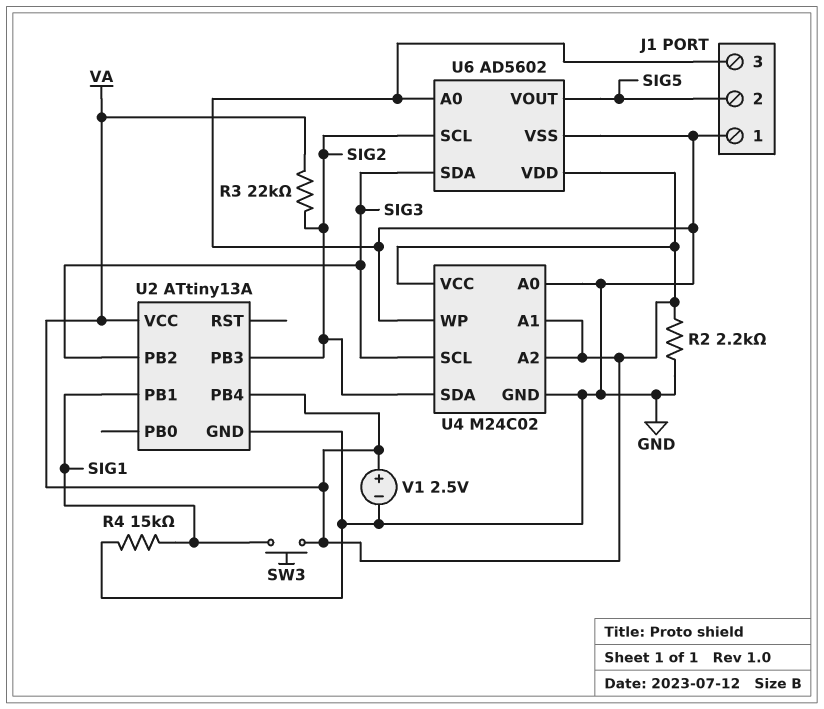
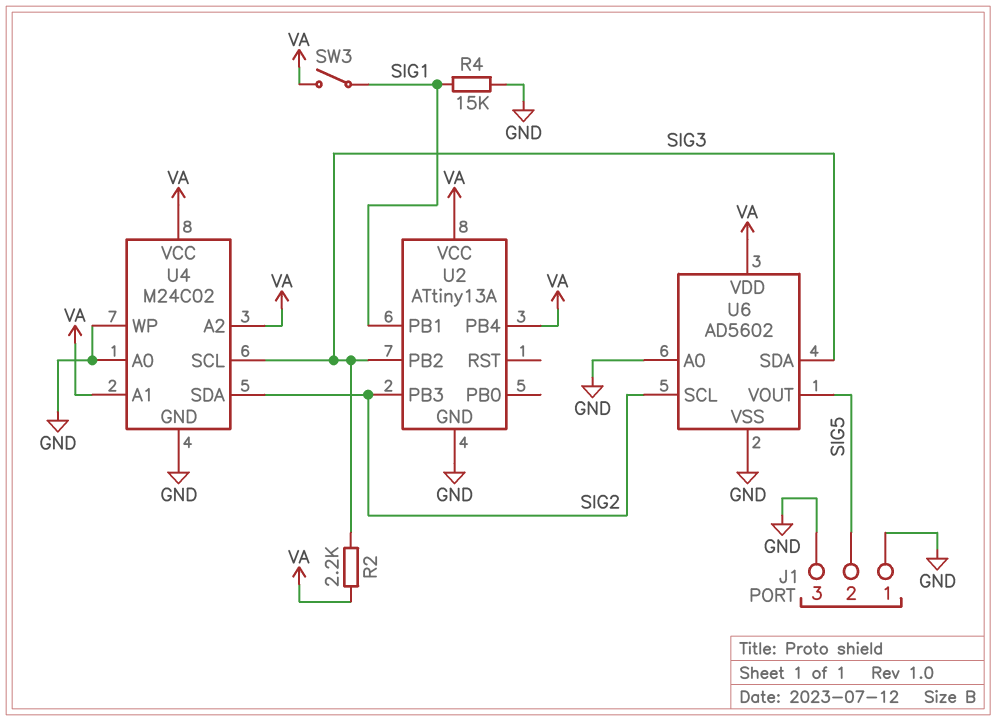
R2: 2.2k (GND, VA) -> 2.2k (SIG3, VA)
R3: 22k (SIG2, VA) -> none
SW3: button (SIG1, VA) -> switch (SIG1, VA)
V1: 2.5V (plus VA, minus GND) -> none

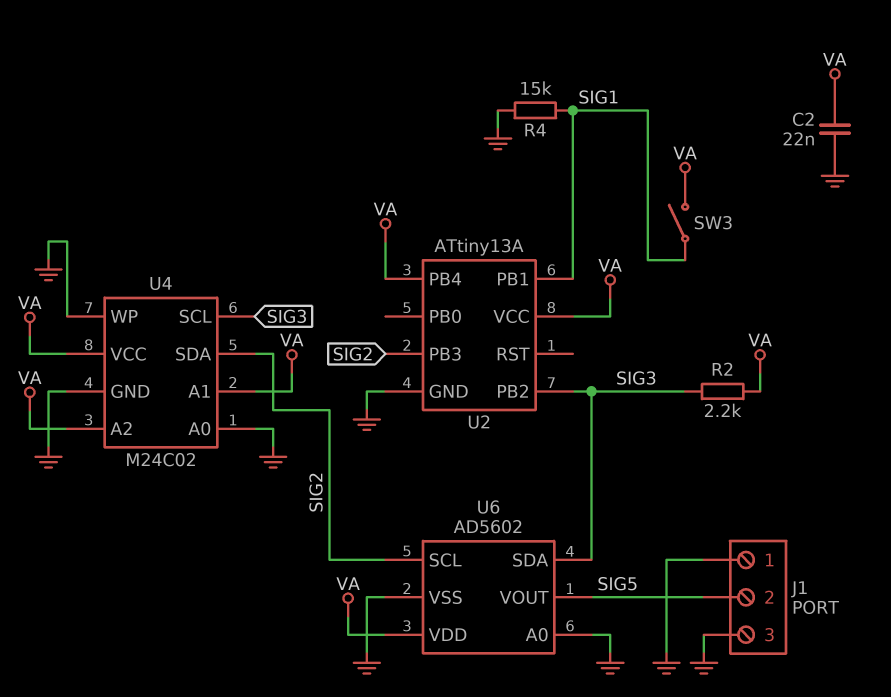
C2: none -> 22nF (GND, VA)

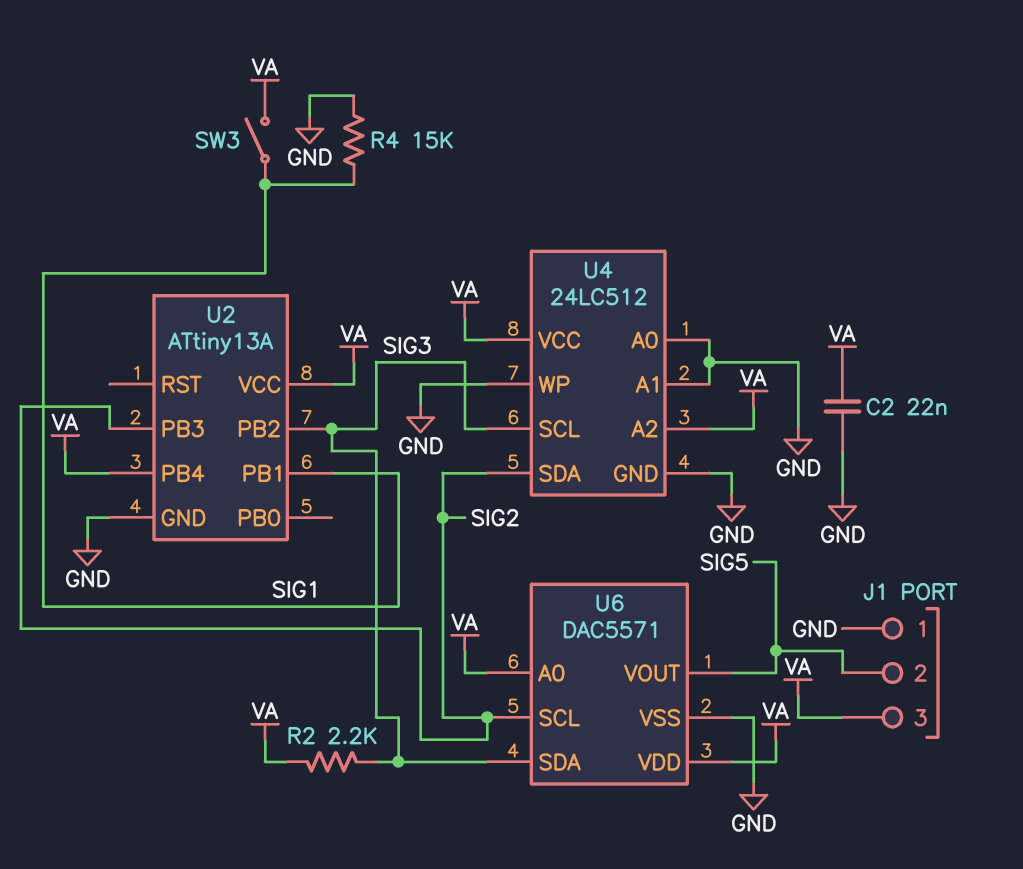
J1 pin 3: GND -> VA
U4: M24C02 -> 24LC512
U4 pin A1: VA -> GND
U6: AD5602 -> DAC5571
U6 pin A0: GND -> VA

